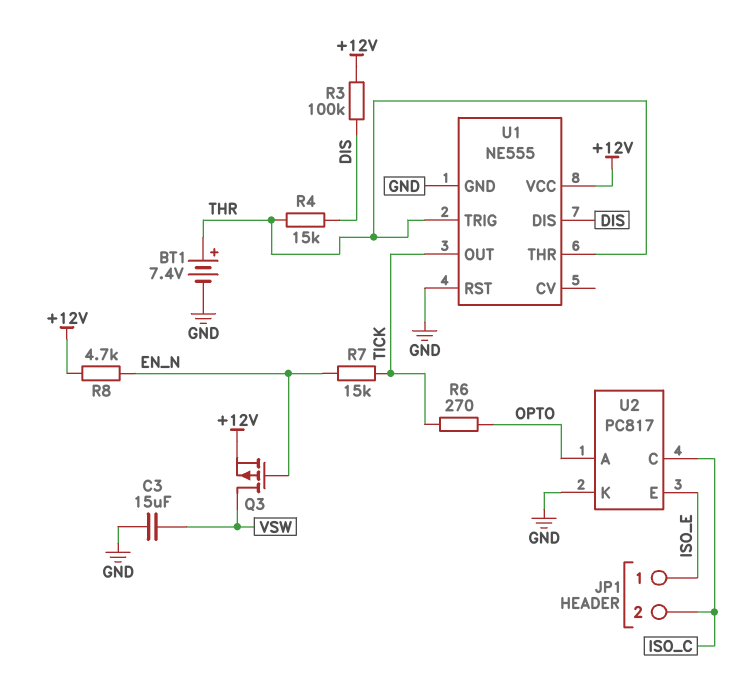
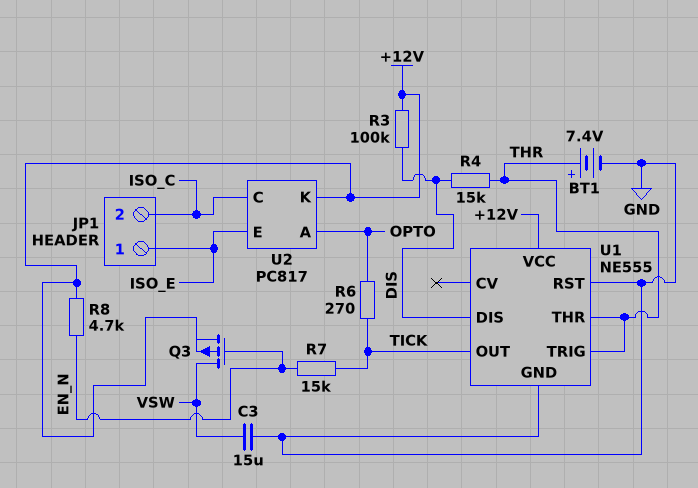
U2 pin K: GND -> +12V

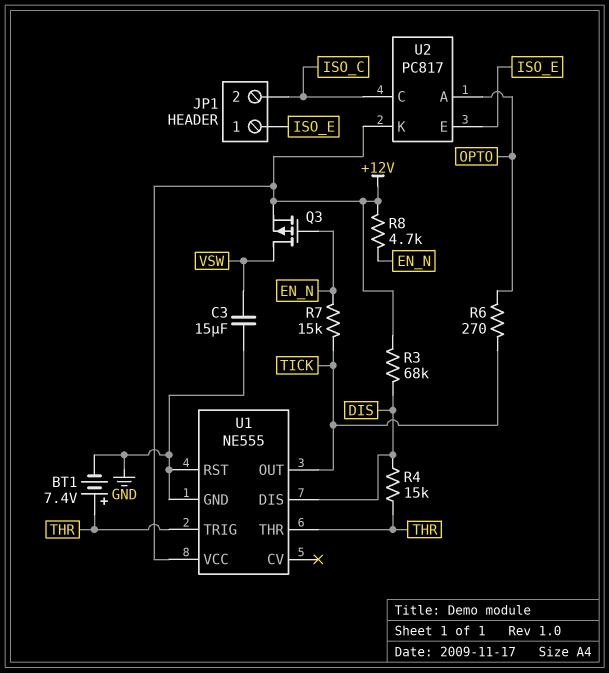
R3: 100k (+12V, DIS) -> 68k (+12V, DIS)

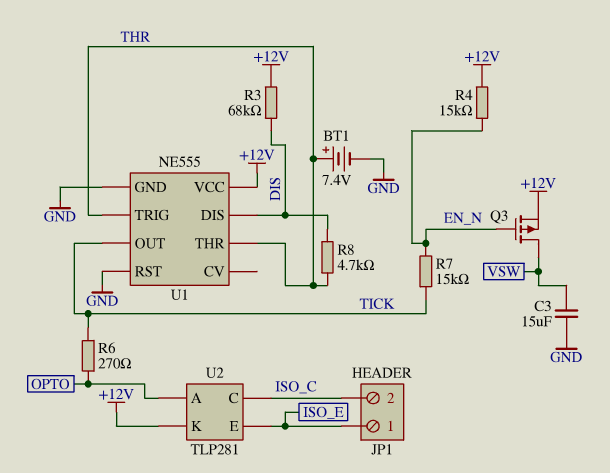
R4: 15k (DIS, THR) -> 15k (+12V, EN_N)
R8: 4.7k (+12V, EN_N) -> 4.7k (DIS, THR)
U2: PC817 -> TLP281

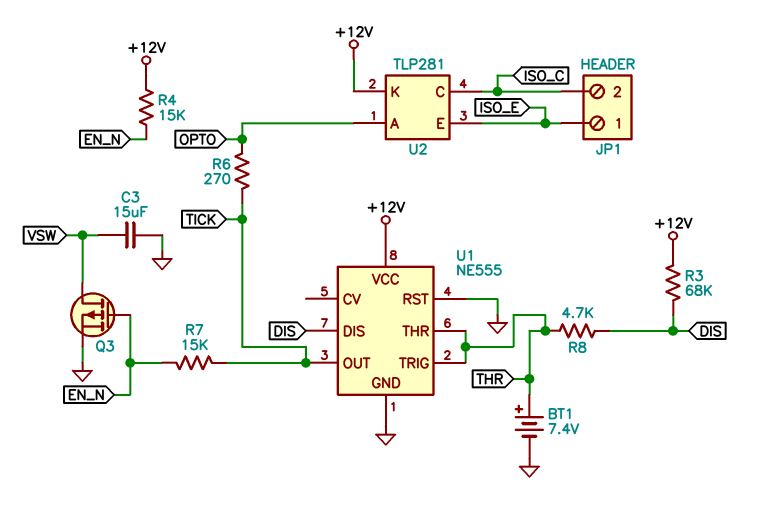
Q3: PMOS (G EN_N, D VSW, S +12V) -> PMOS (G EN_N, D VSW, S GND)

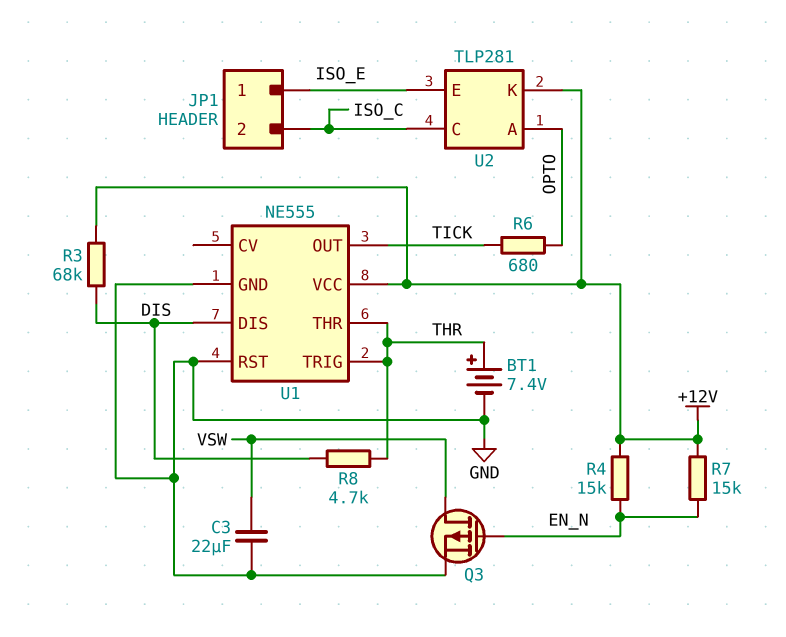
C3: 15uF (GND, VSW) -> 22uF (GND, VSW)
R6: 270 (OPTO, TICK) -> 680 (OPTO, TICK)
R7: 15k (EN_N, TICK) -> 15k (+12V, EN_N)

